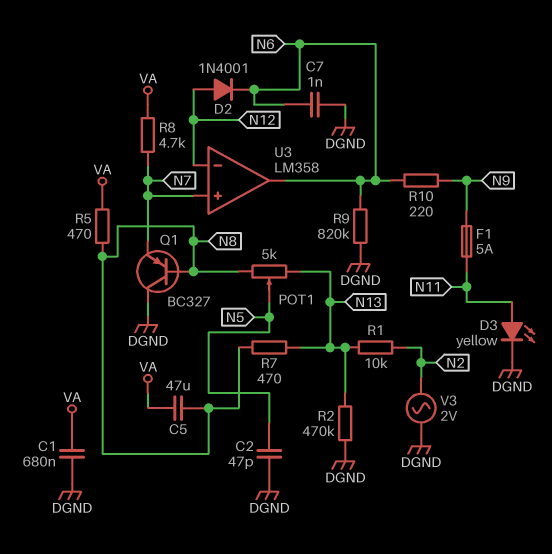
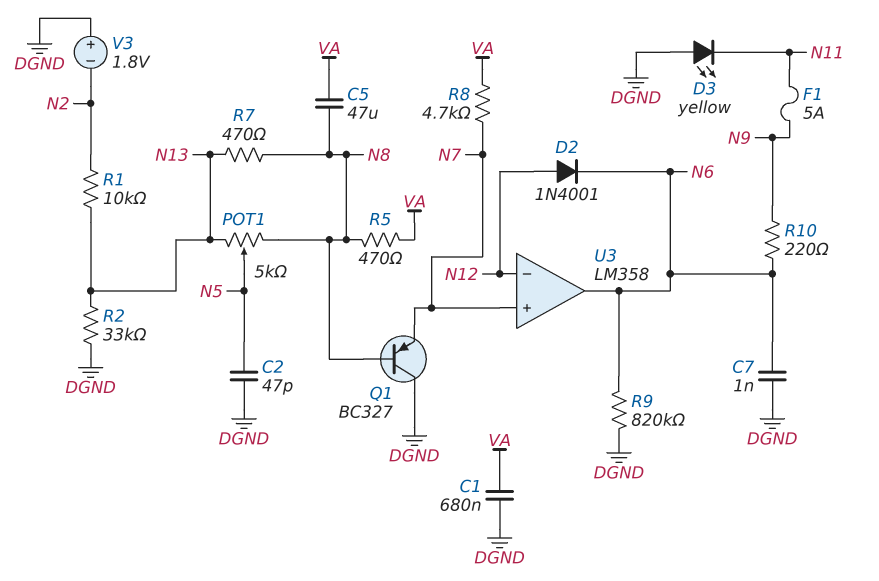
D3: LED yellow (A N11, K DGND) -> LED yellow (A DGND, K N11)
R2: 470k (DGND, N13) -> 33k (DGND, N13)
V3: AC 2V (DGND, N2) -> 1.8V (plus DGND, minus N2)

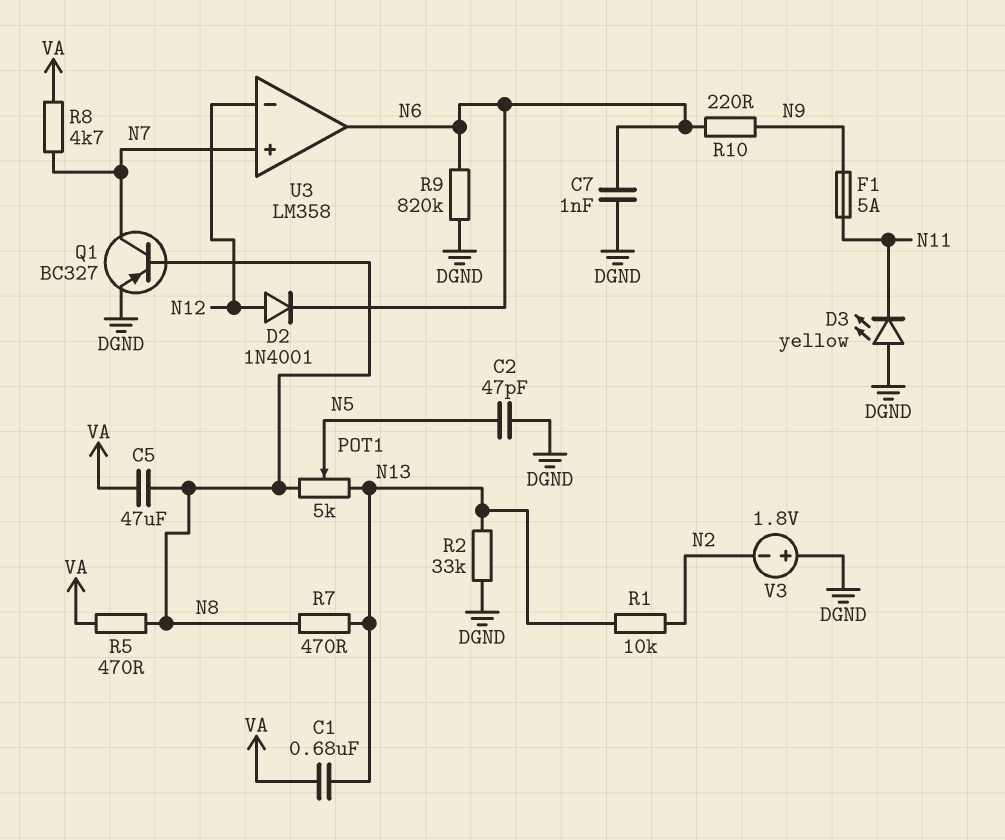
C1: 680nF (DGND, VA) -> 680nF (N13, VA)
Q1: PNP BC327 (B N8, C DGND, E N7) -> PNP BC327 (B N8, C N7, E DGND)

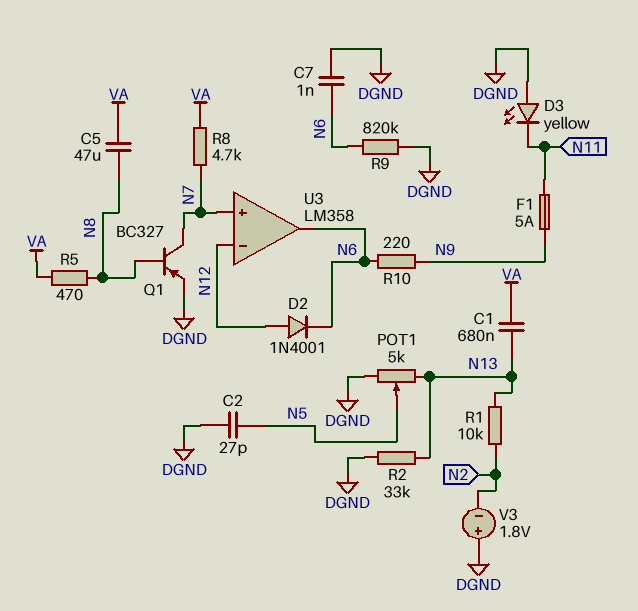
C2: 47pF (DGND, N5) -> 27pF (DGND, N5)
POT1: 5k (N8, N13, wiper N5) -> 5k (DGND, N13, wiper N5)
R7: 470 (N8, N13) -> none

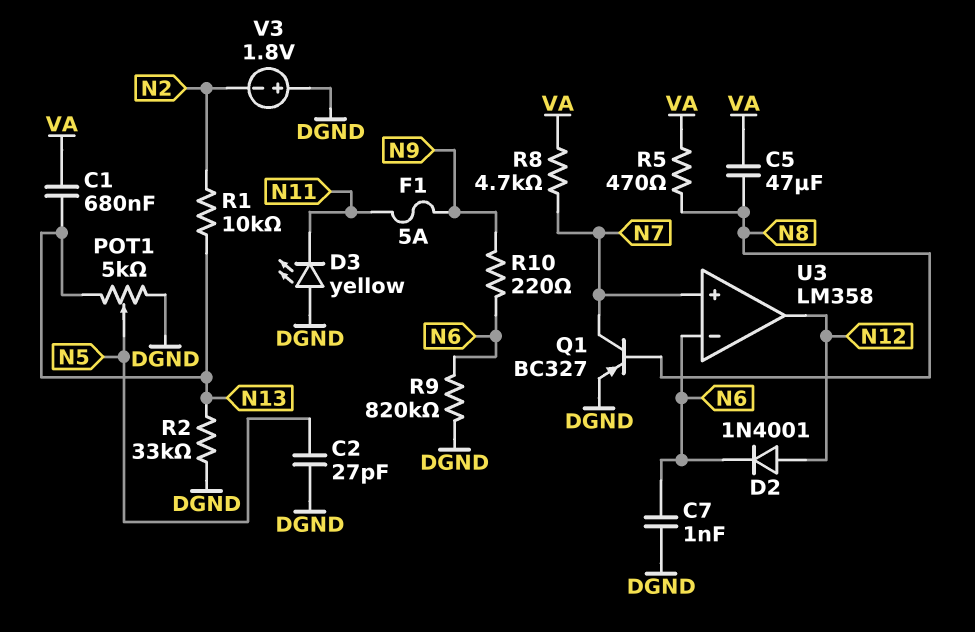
U3 pin in-: N12 -> N6
U3 pin out: N6 -> N12

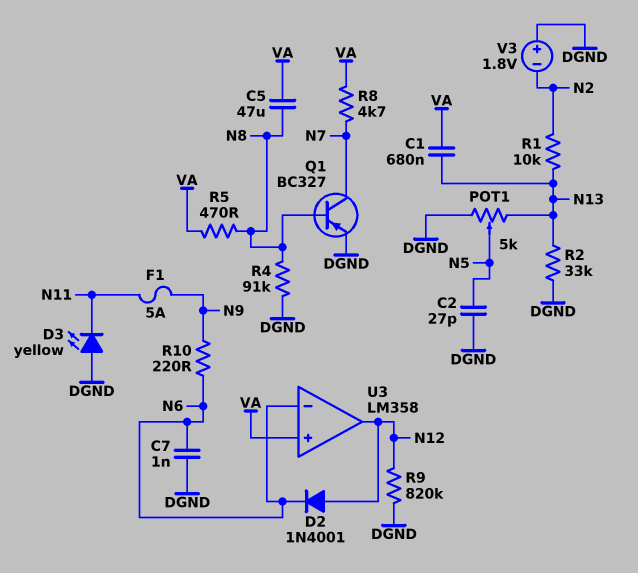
R4: none -> 91k (DGND, N8)
R9: 820k (DGND, N6) -> 820k (DGND, N12)
U3 pin in+: N7 -> VA

